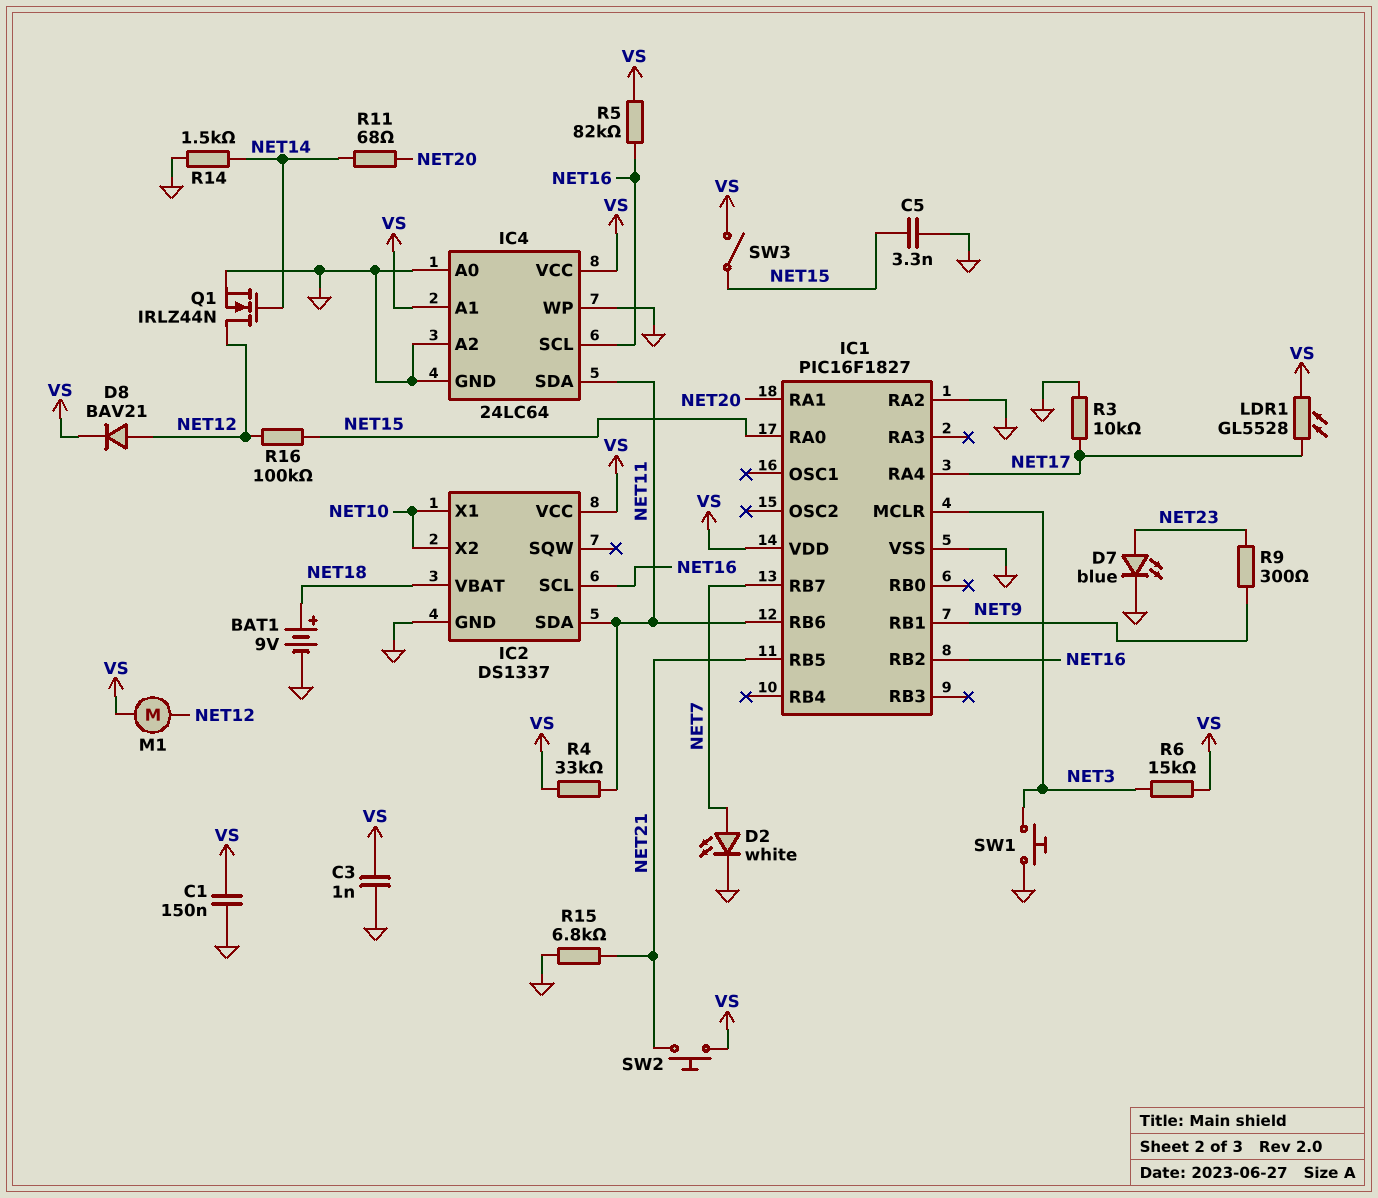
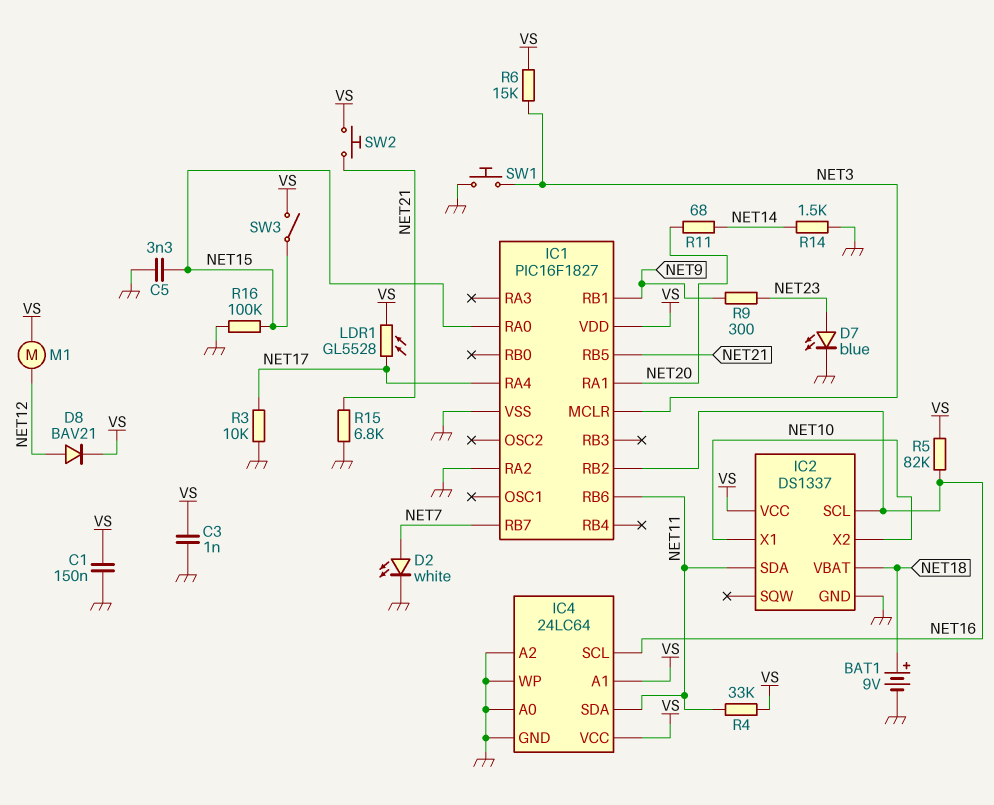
Q1: NMOS IRLZ44N (G NET14, D NET12, S GND) -> none
R16: 100k (NET12, NET15) -> 100k (GND, NET15)

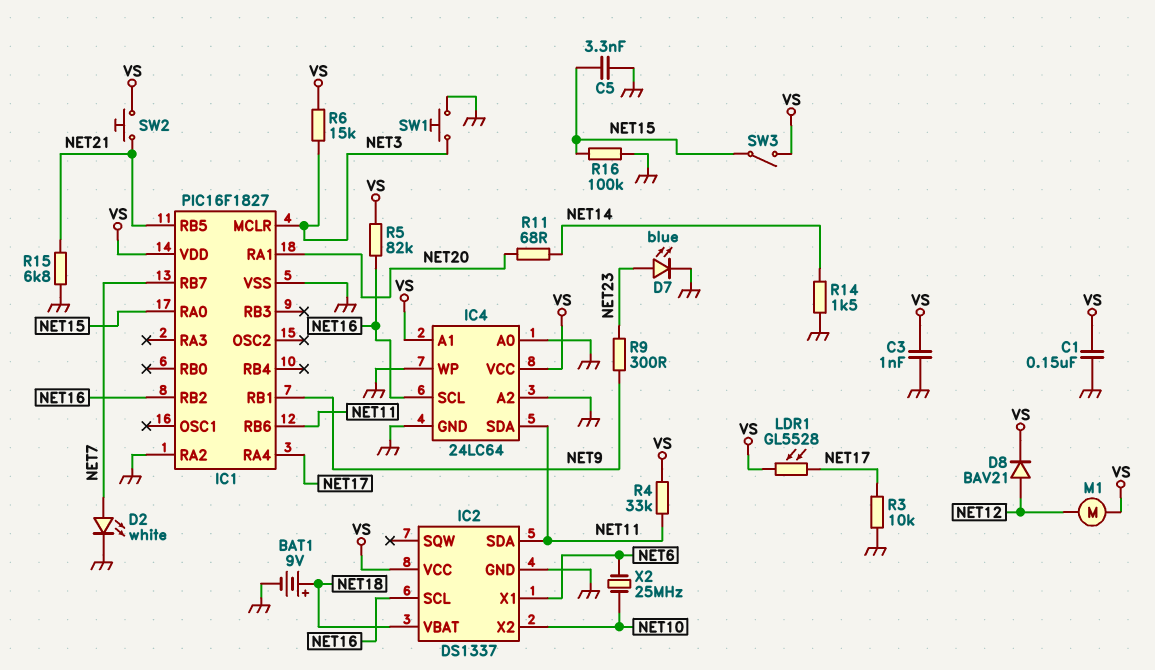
IC2 pin X1: NET10 -> NET6
X2: none -> 25MHz (NET6, NET10)

